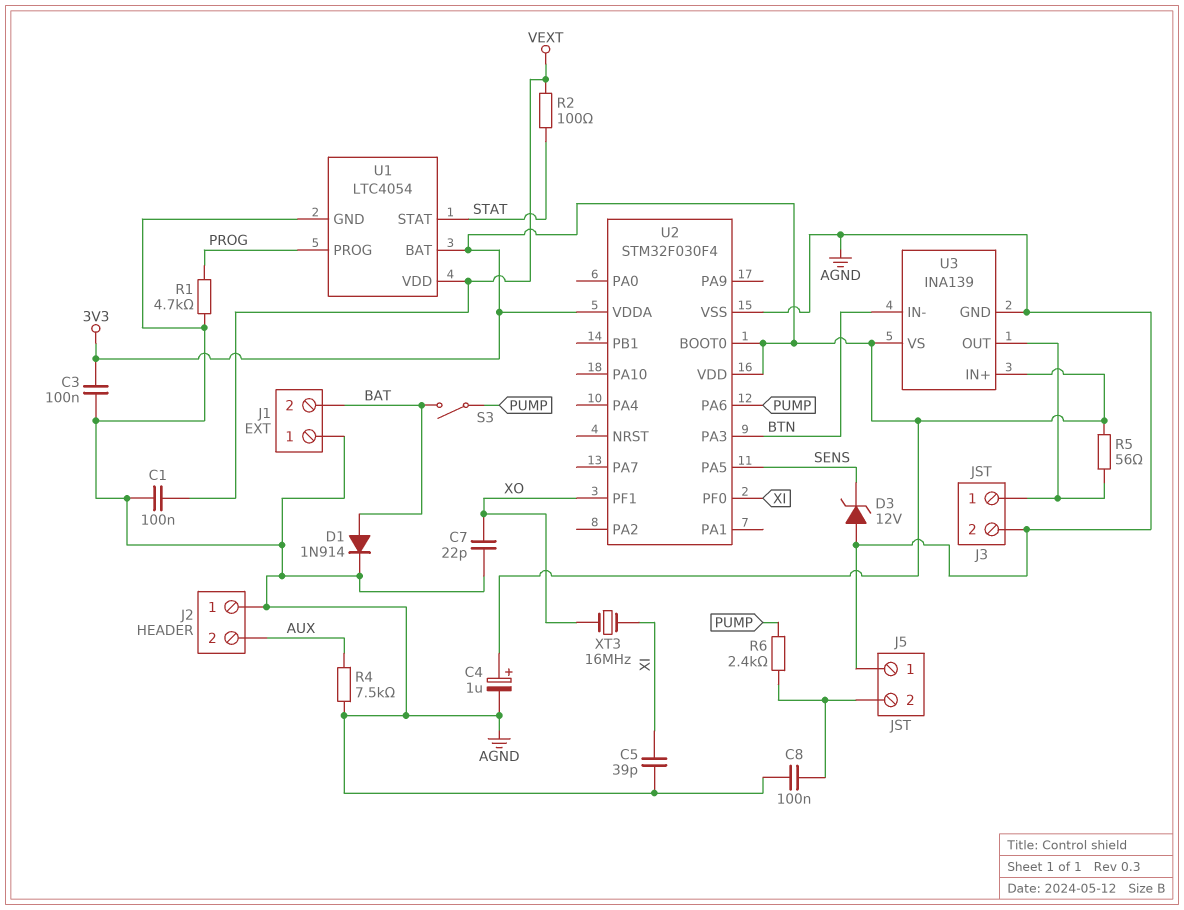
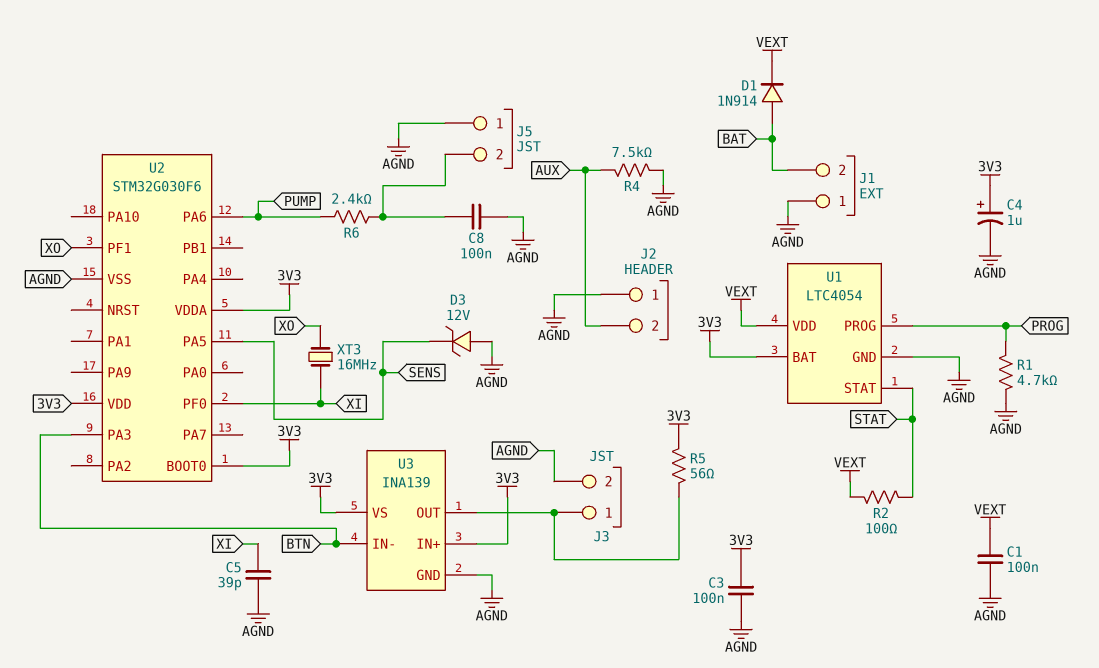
C7: 22pF (AGND, XO) -> none
D1: diode 1N914 (A BAT, K AGND) -> diode 1N914 (A BAT, K VEXT)
S3: switch (BAT, PUMP) -> none
U2: STM32F030F4 -> STM32G030F6

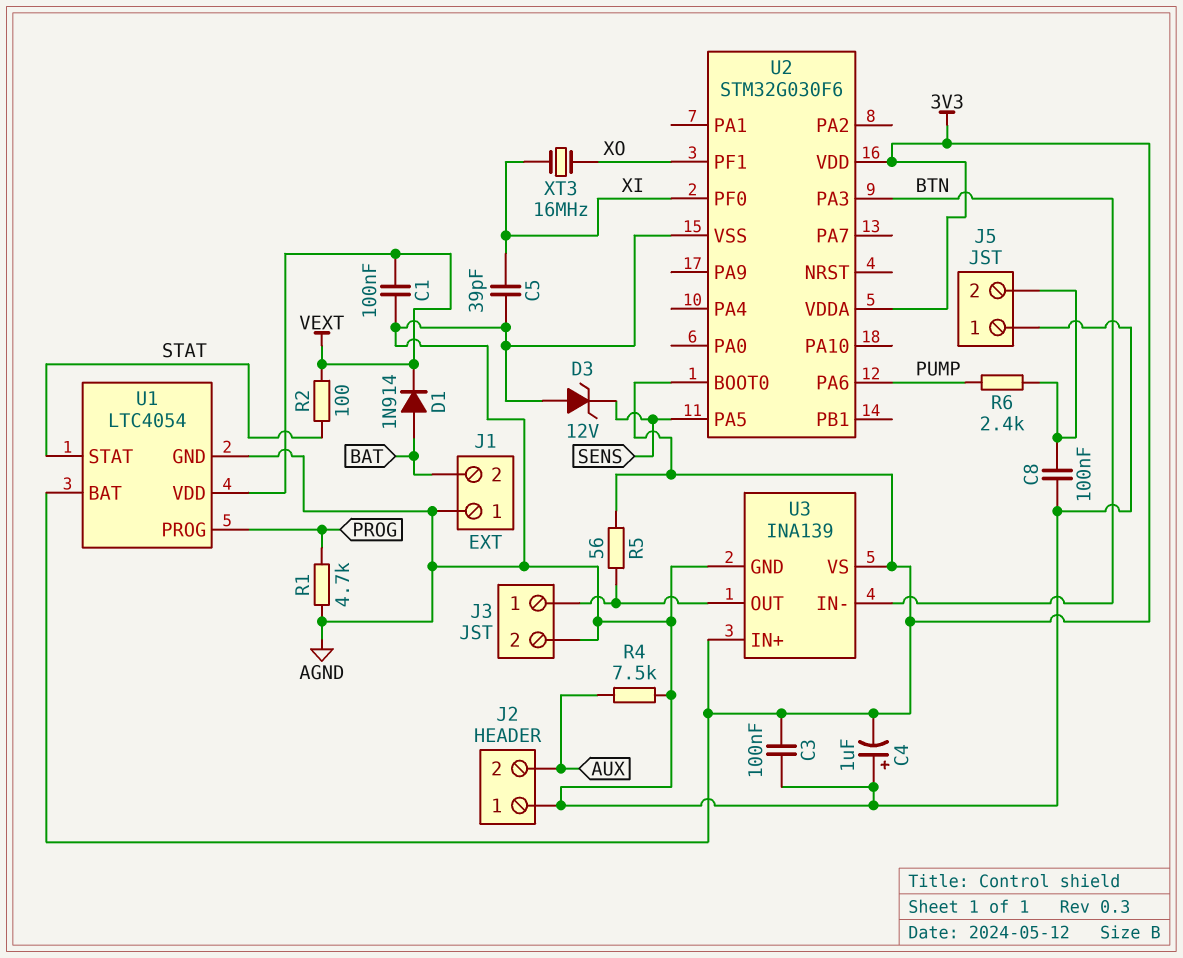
C4: 1uF (plus 3V3, minus AGND) -> 1uF (plus AGND, minus 3V3)

